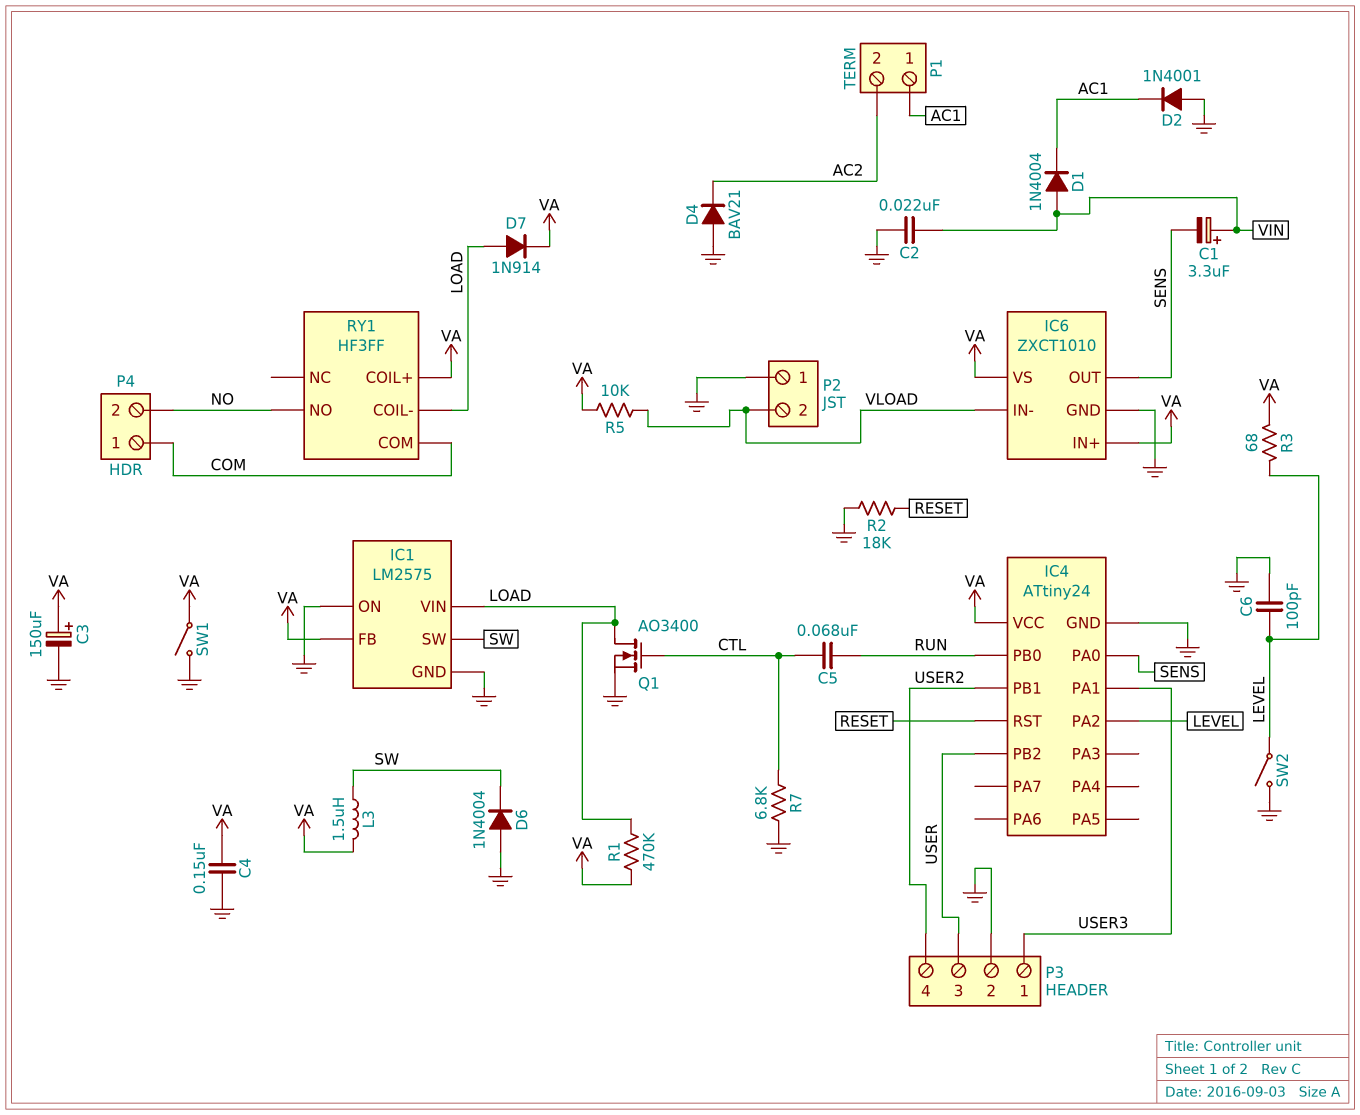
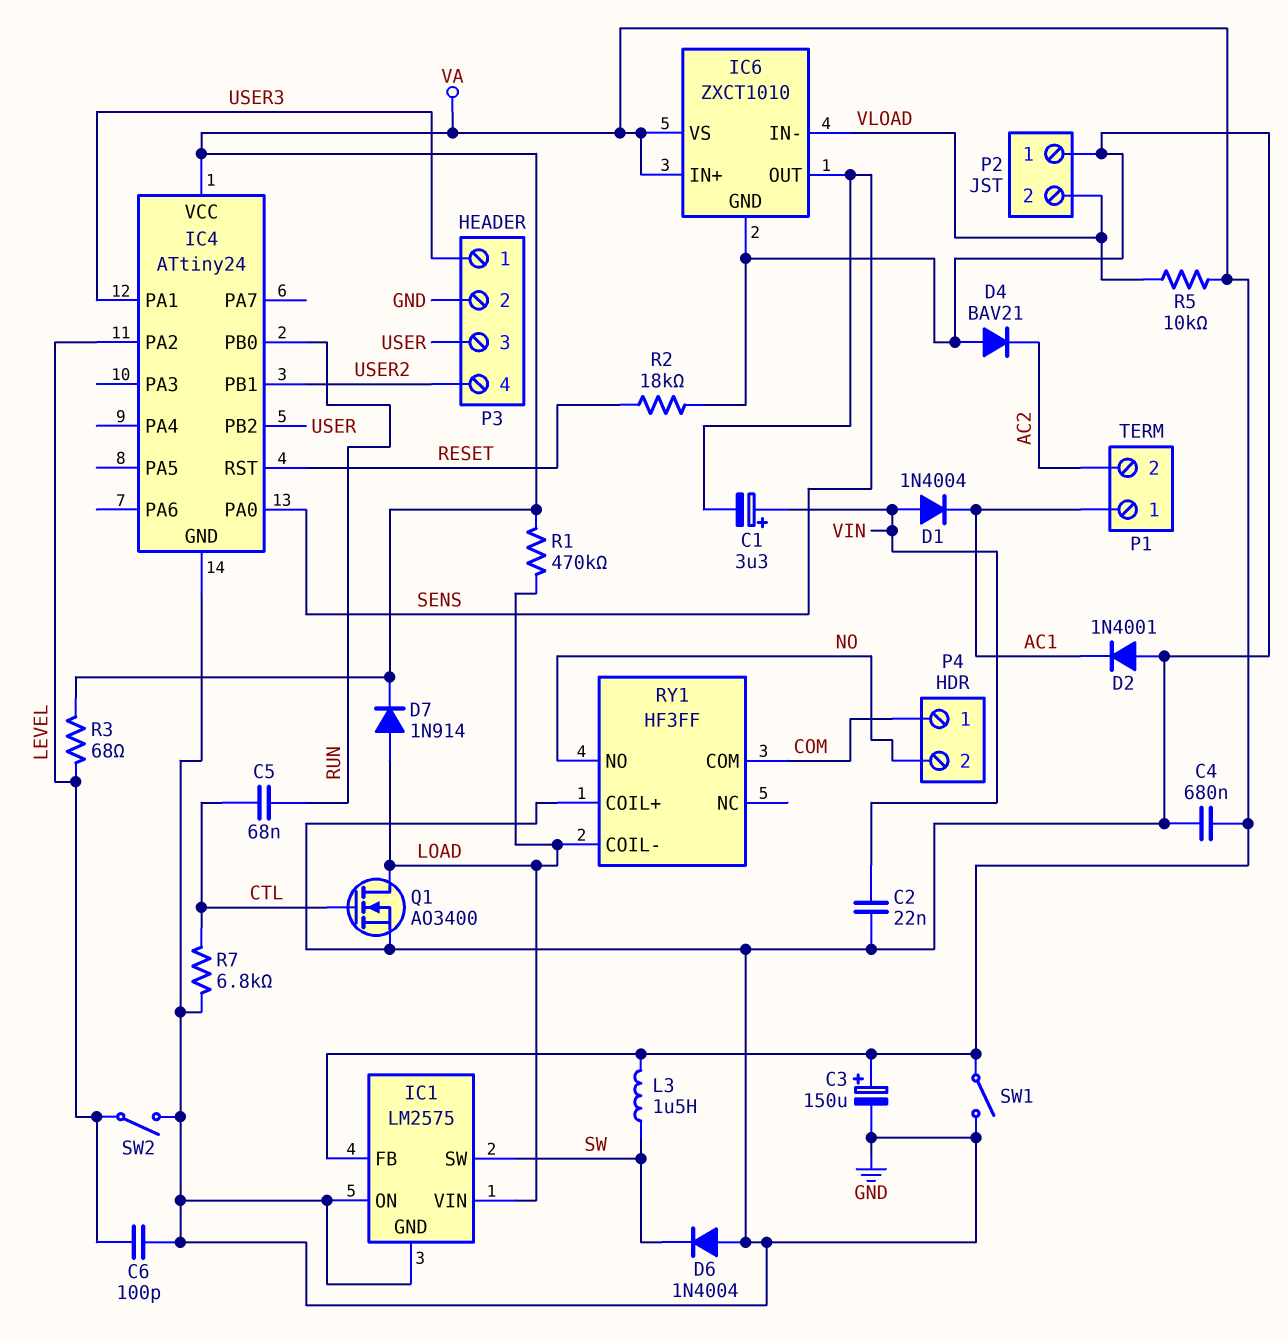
C4: 150nF (GND, VA) -> 680nF (GND, VA)
RY1 pin COIL+: VA -> GND

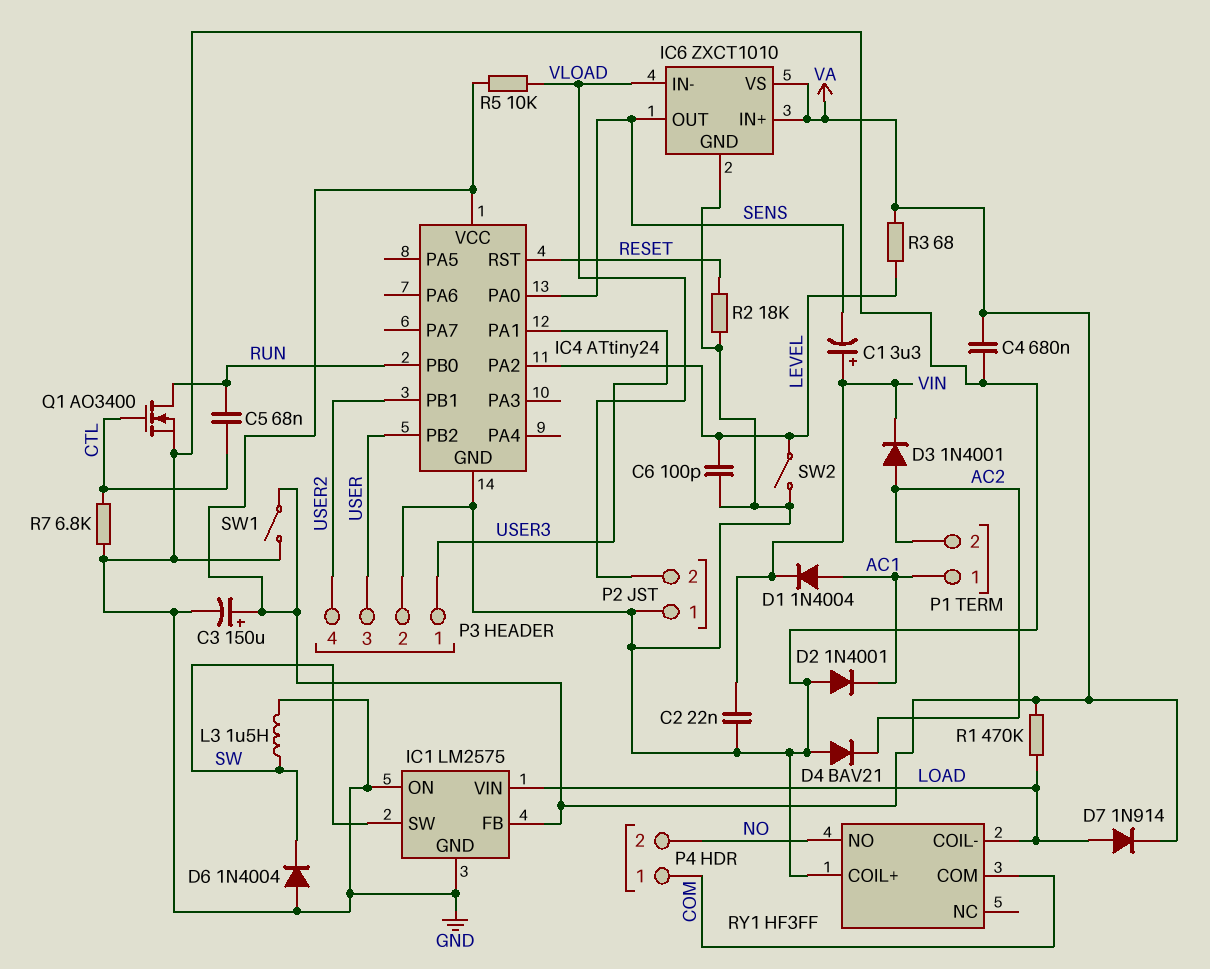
D1: diode 1N4004 (A VIN, K AC1) -> diode 1N4004 (A AC1, K VIN)
D3: none -> diode 1N4001 (A AC2, K VIN)
L3: 1.5uH (SW, VA) -> 1.5uH (GND, SW)
Q1: NMOS AO3400 (G CTL, D LOAD, S GND) -> NMOS AO3400 (G CTL, D RUN, S GND)

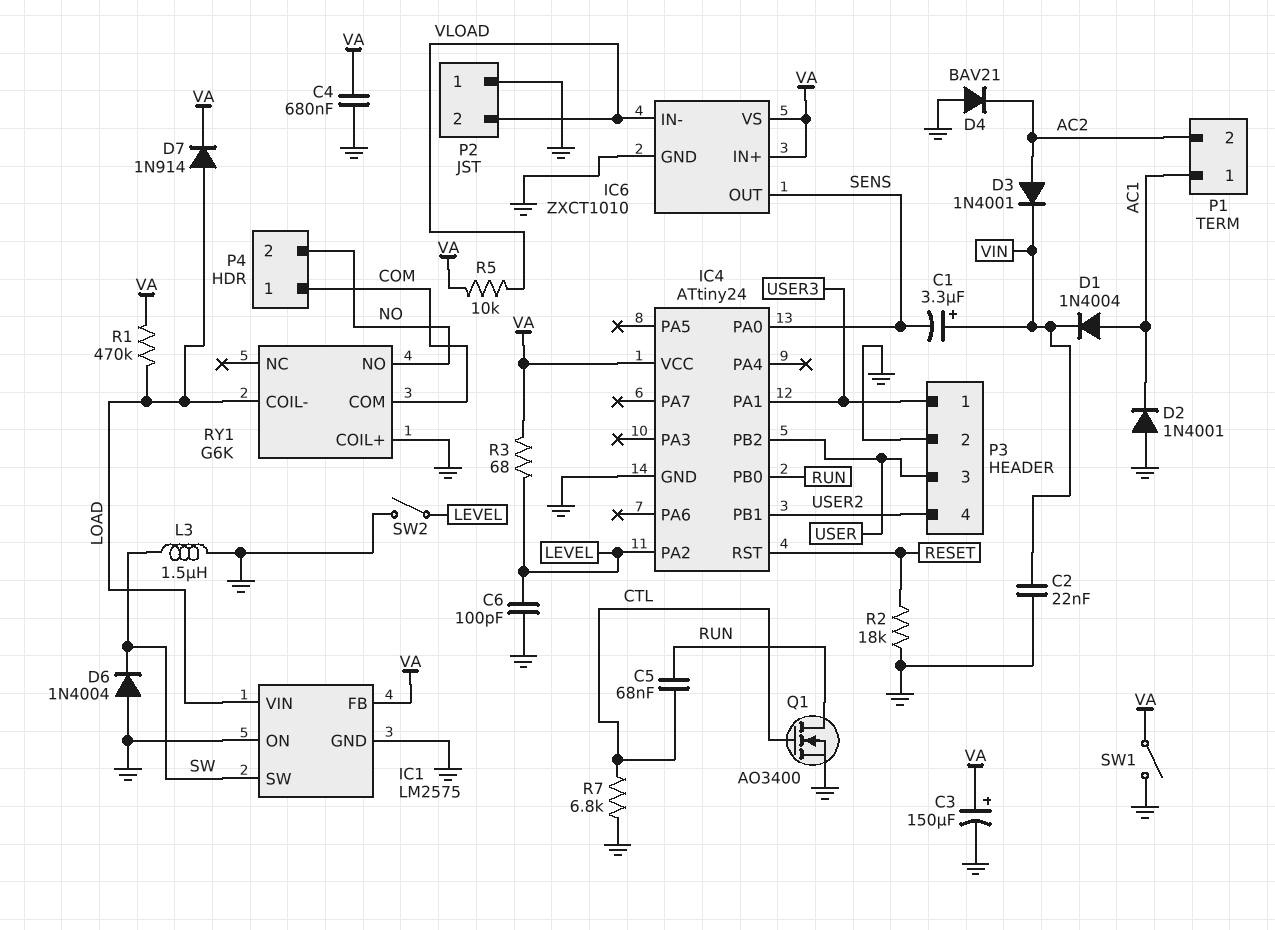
RY1: HF3FF -> G6K

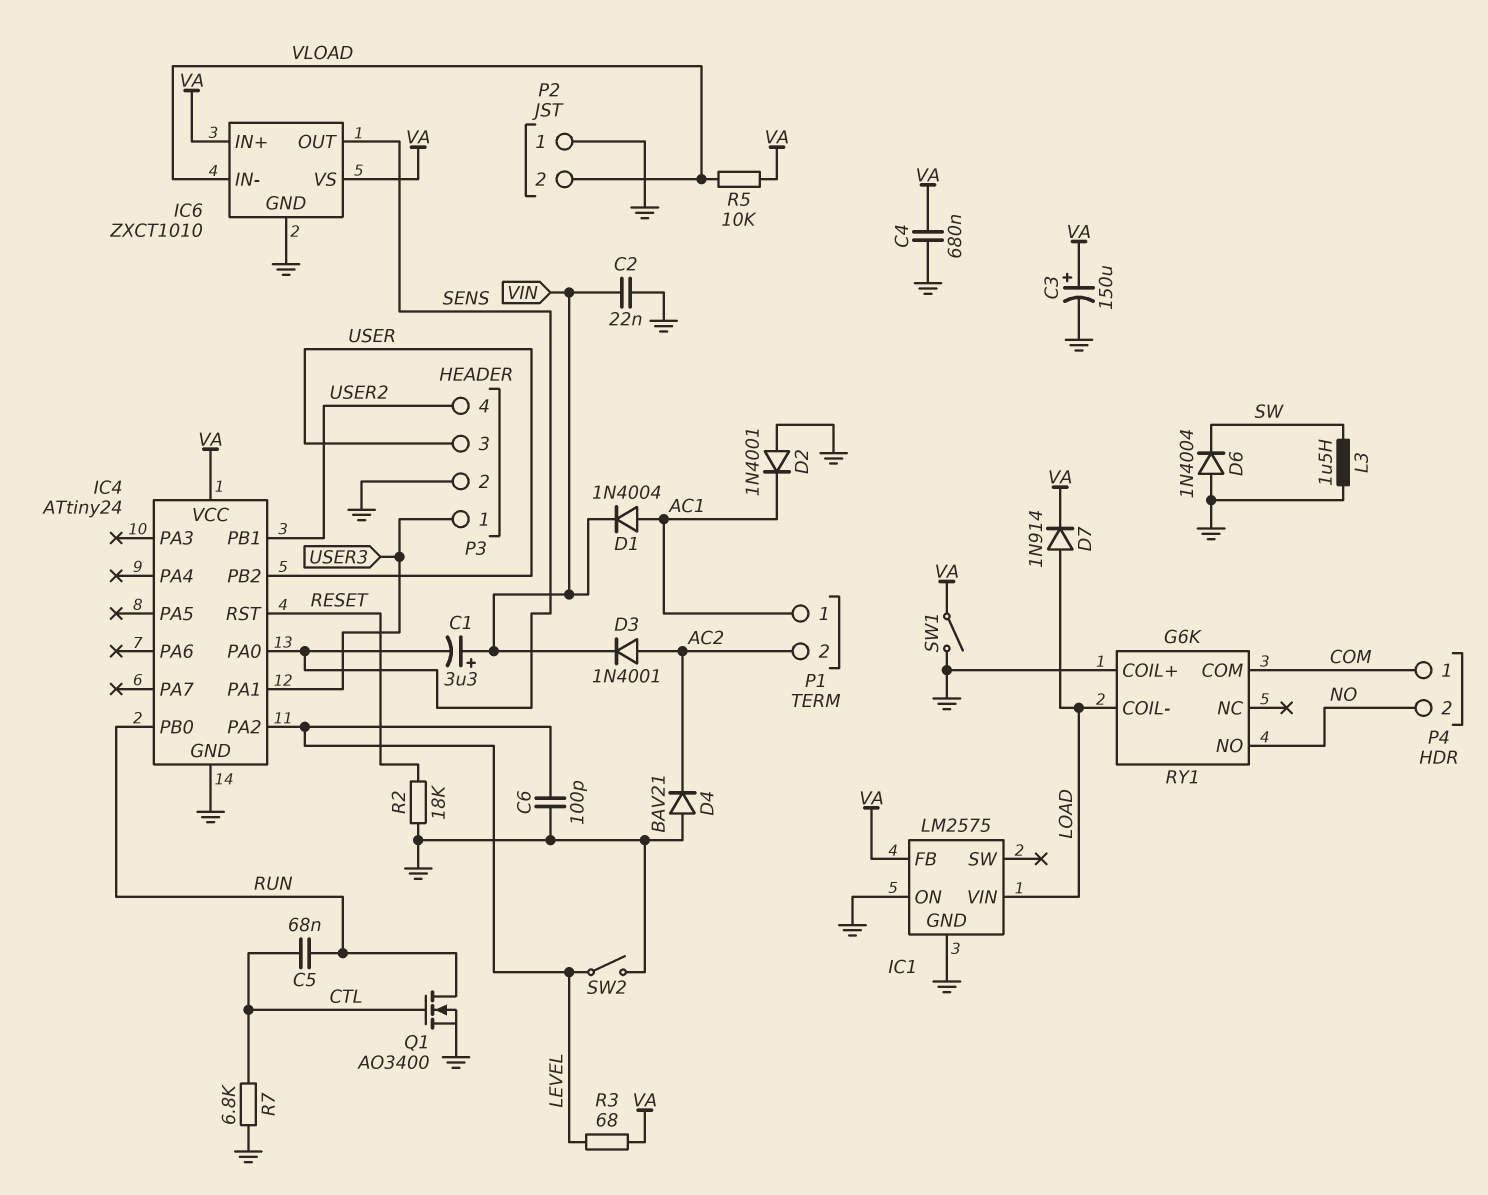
IC1 pin SW: SW -> none
R1: 470k (LOAD, VA) -> none

